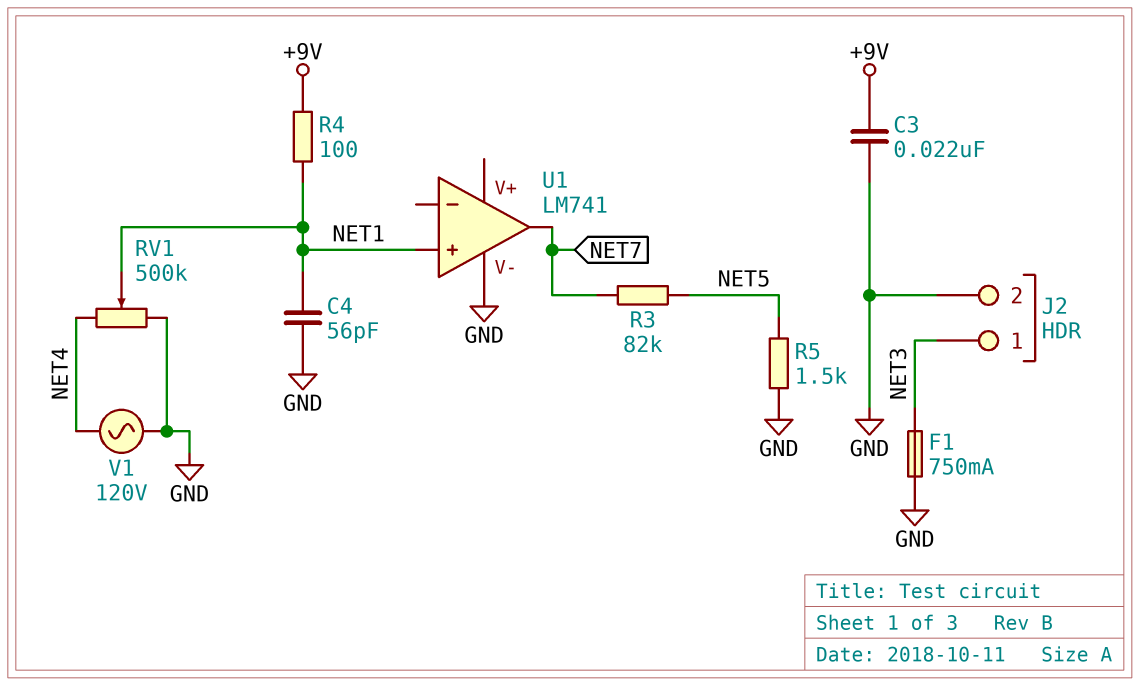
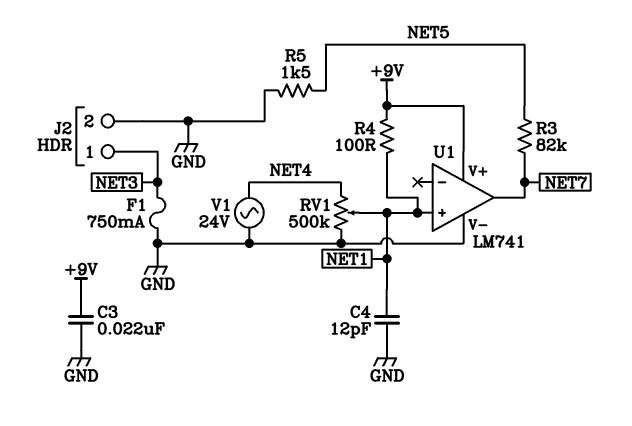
C4: 56pF (GND, NET1) -> 12pF (GND, NET1)
U1 pin V+: none -> +9V
V1: AC 120V (GND, NET4) -> AC 24V (GND, NET4)

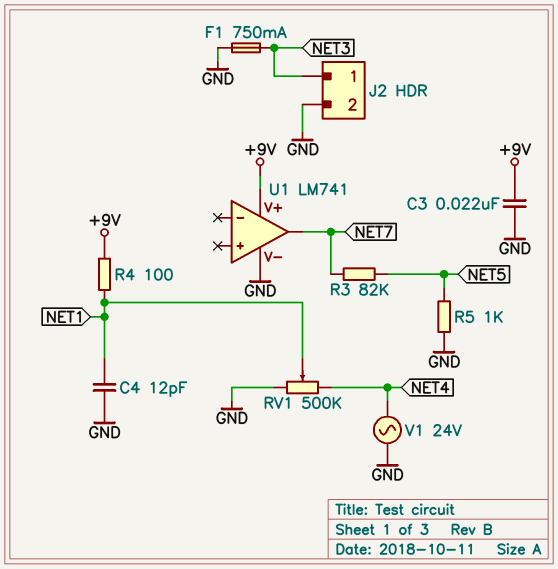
R5: 1.5k (GND, NET5) -> 1k (GND, NET5)
U1 pin in+: NET1 -> none

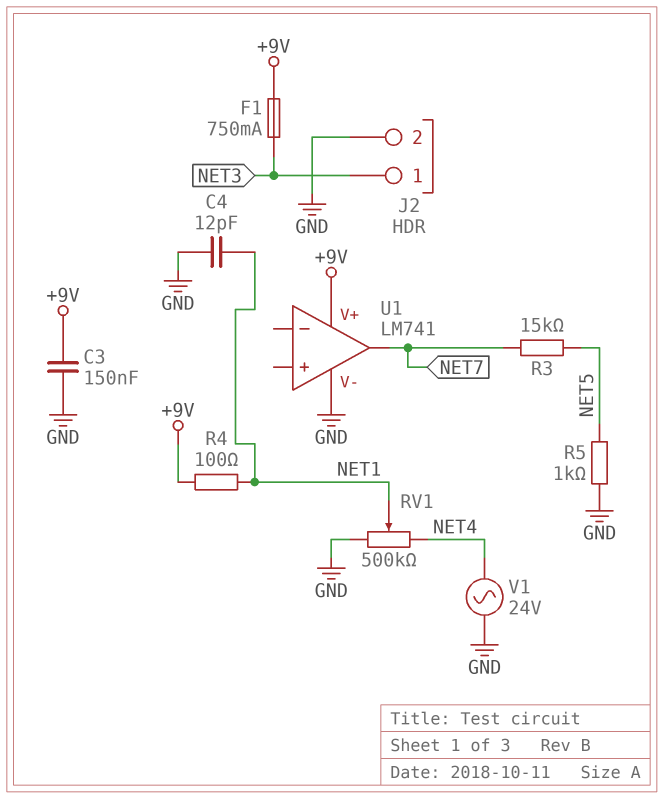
C3: 22nF (+9V, GND) -> 150nF (+9V, GND)
F1: 750mA (GND, NET3) -> 750mA (+9V, NET3)
R3: 82k (NET5, NET7) -> 15k (NET5, NET7)

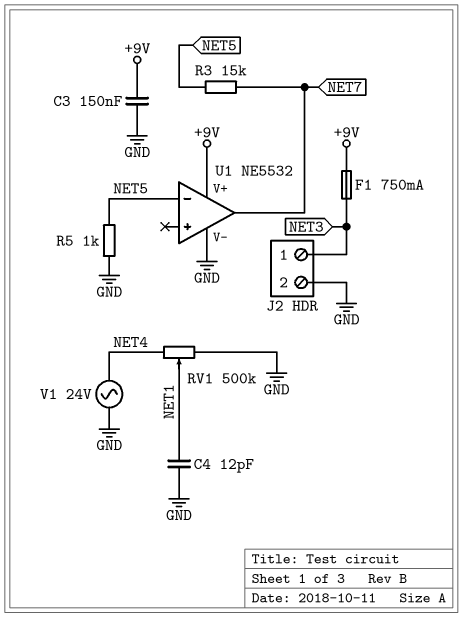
R4: 100 (+9V, NET1) -> none
U1: LM741 -> NE5532
U1 pin in-: none -> NET5

